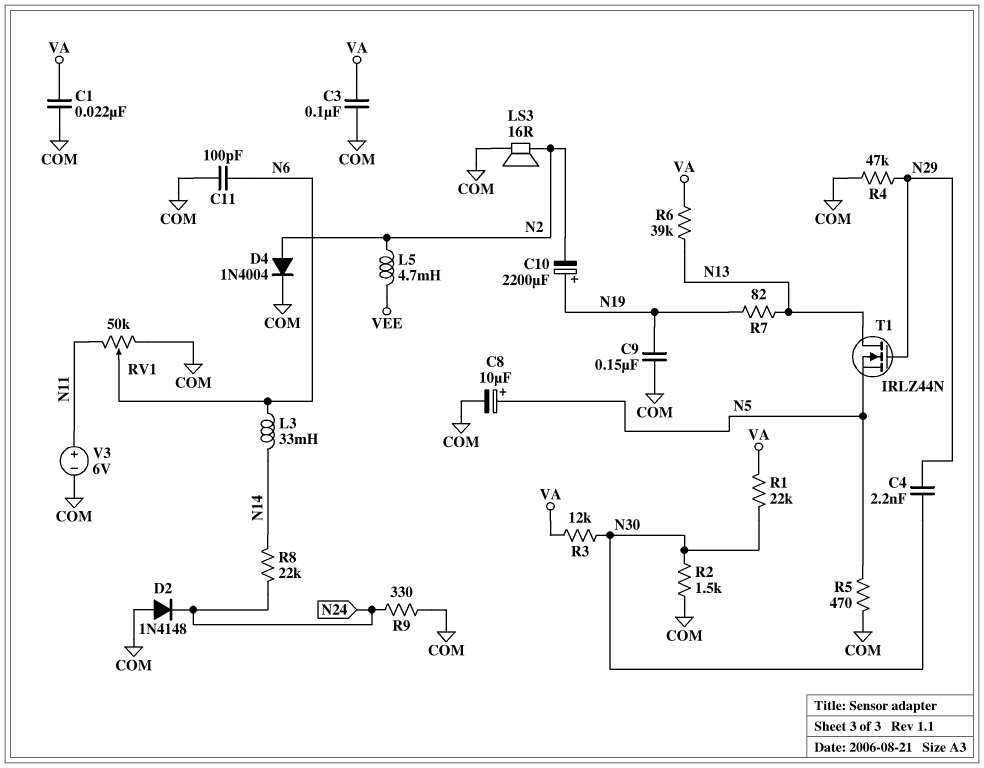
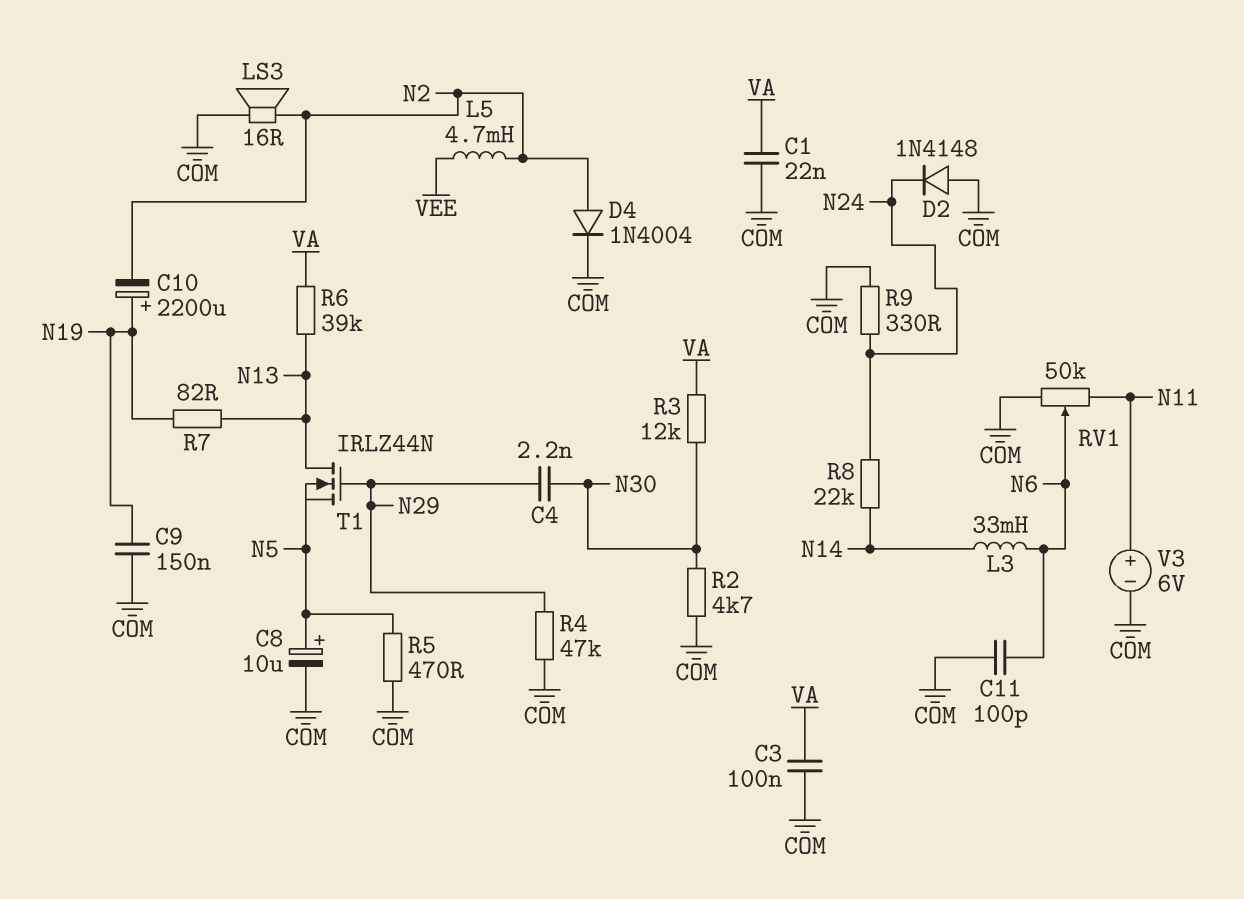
R1: 22k (N30, VA) -> none
R2: 1.5k (COM, N30) -> 4.7k (COM, N30)

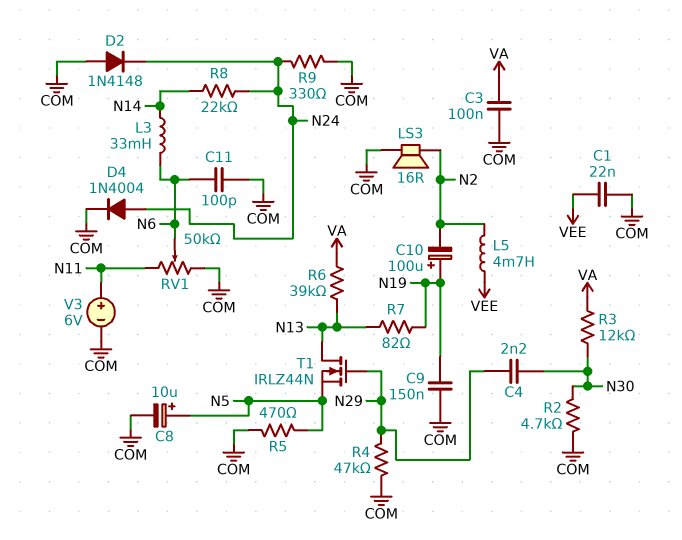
C1: 22nF (COM, VA) -> 22nF (COM, VEE)
C10: 2200uF (plus N19, minus N2) -> 100uF (plus N19, minus N2)
D4: diode 1N4004 (A N2, K COM) -> diode 1N4004 (A N24, K COM)

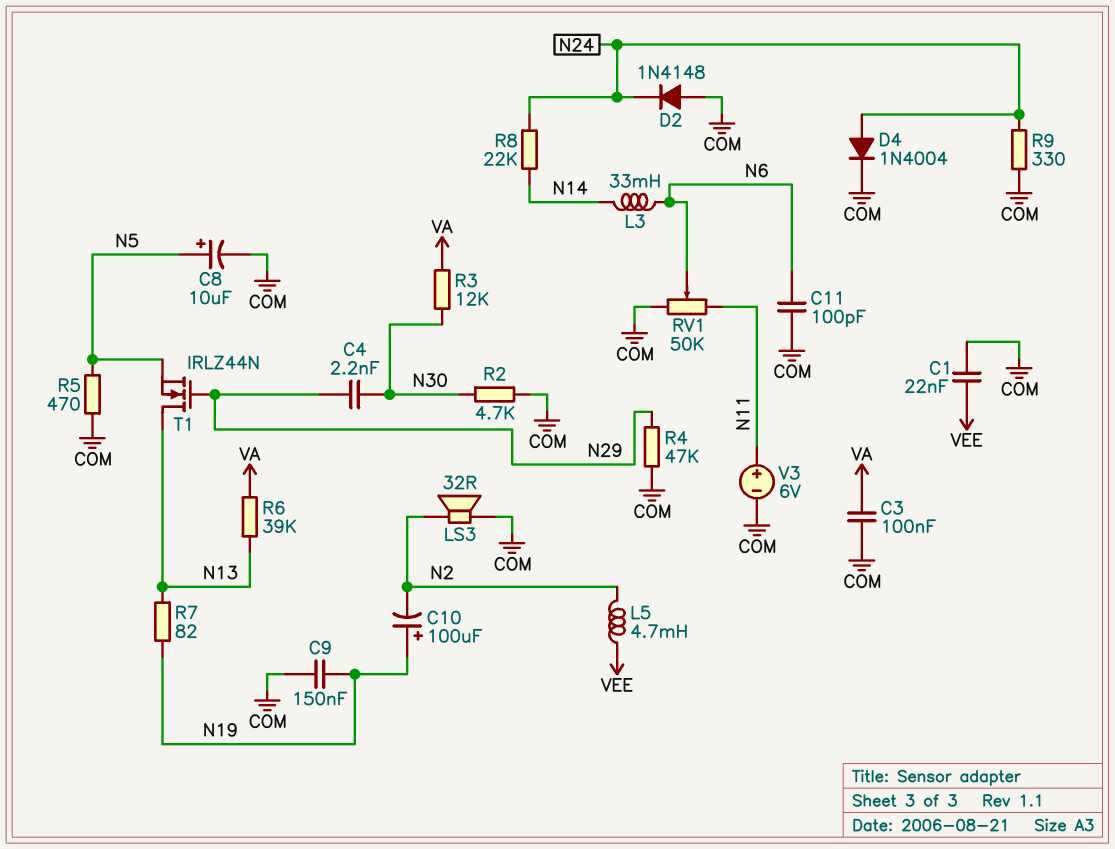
LS3: speaker 16R (COM, N2) -> speaker 32R (COM, N2)

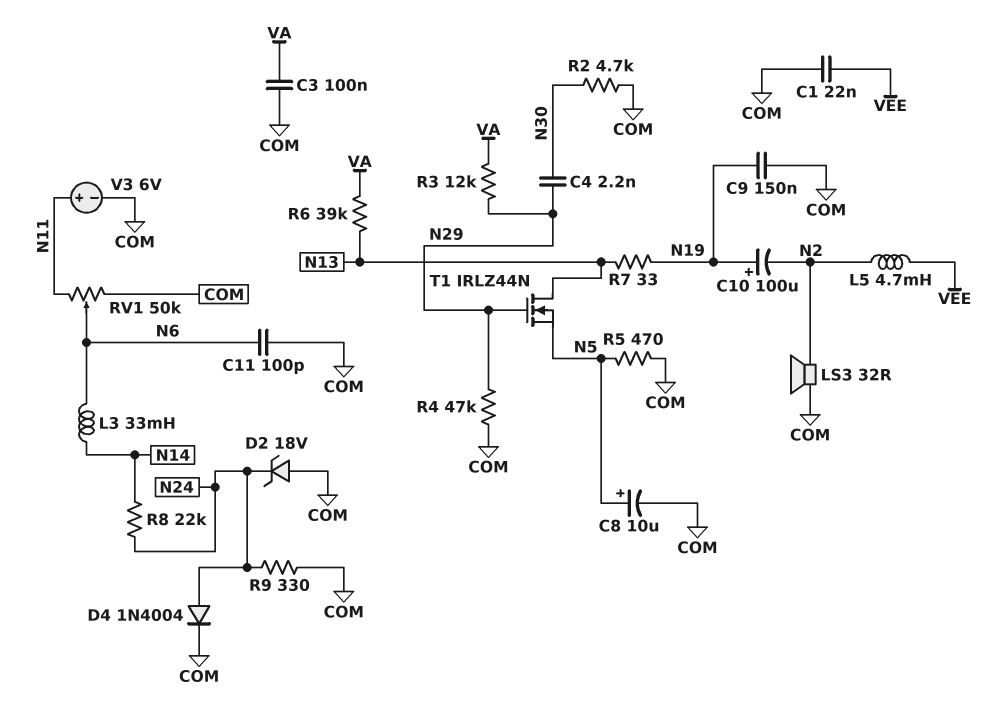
D2: diode 1N4148 (A COM, K N24) -> zener 18V (A COM, K N24)
R3: 12k (N30, VA) -> 12k (N29, VA)
R7: 82 (N13, N19) -> 33 (N13, N19)

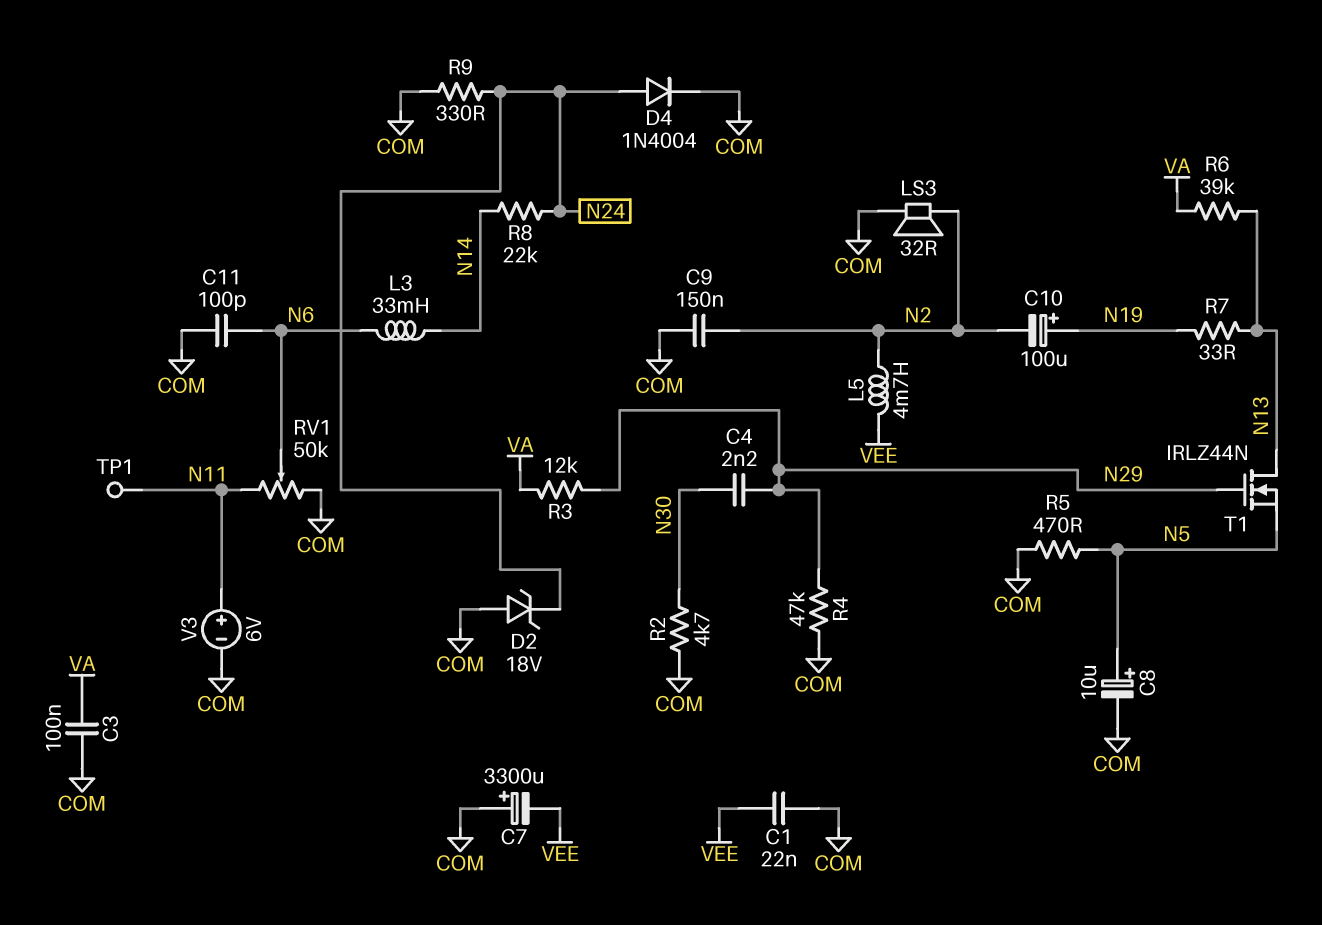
C7: none -> 3300uF (plus COM, minus VEE)
C9: 150nF (COM, N19) -> 150nF (COM, N2)
TP1: none -> test point (N11)

